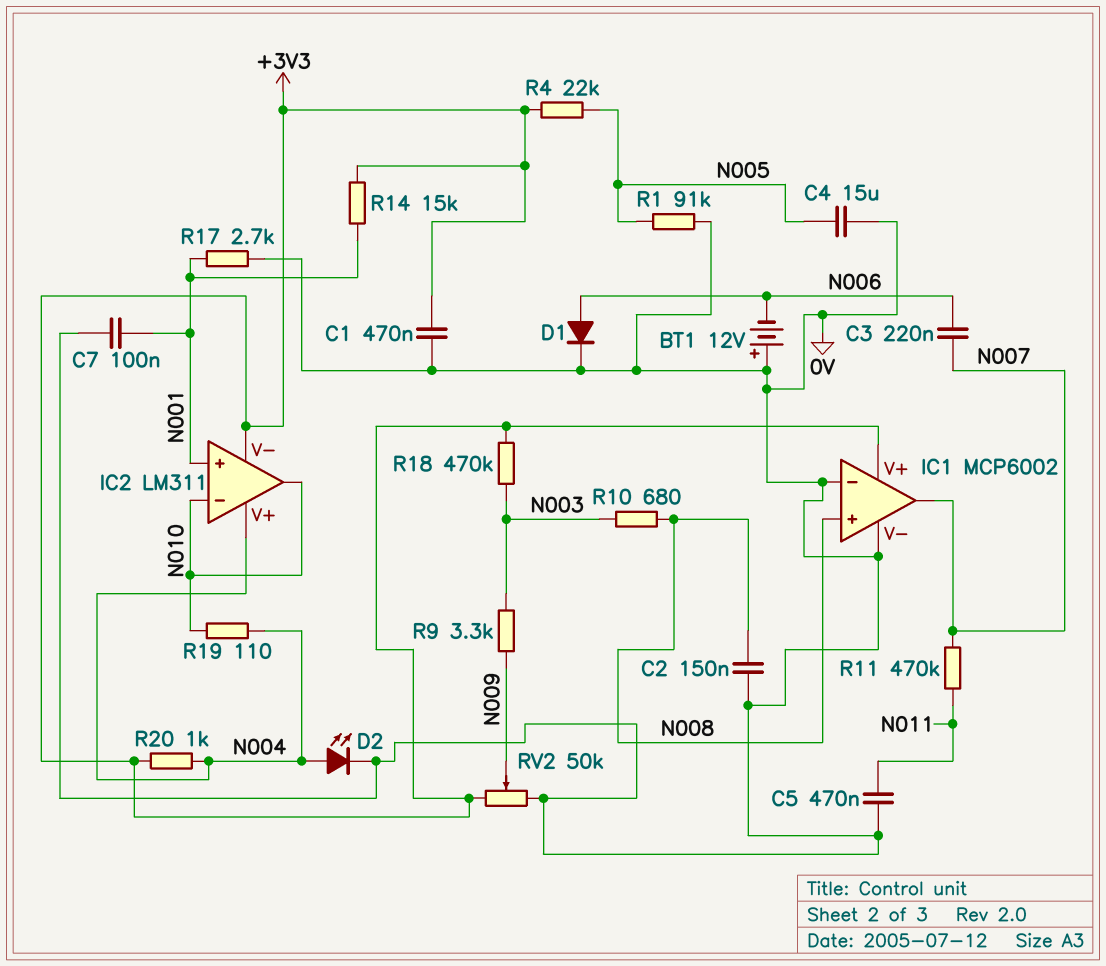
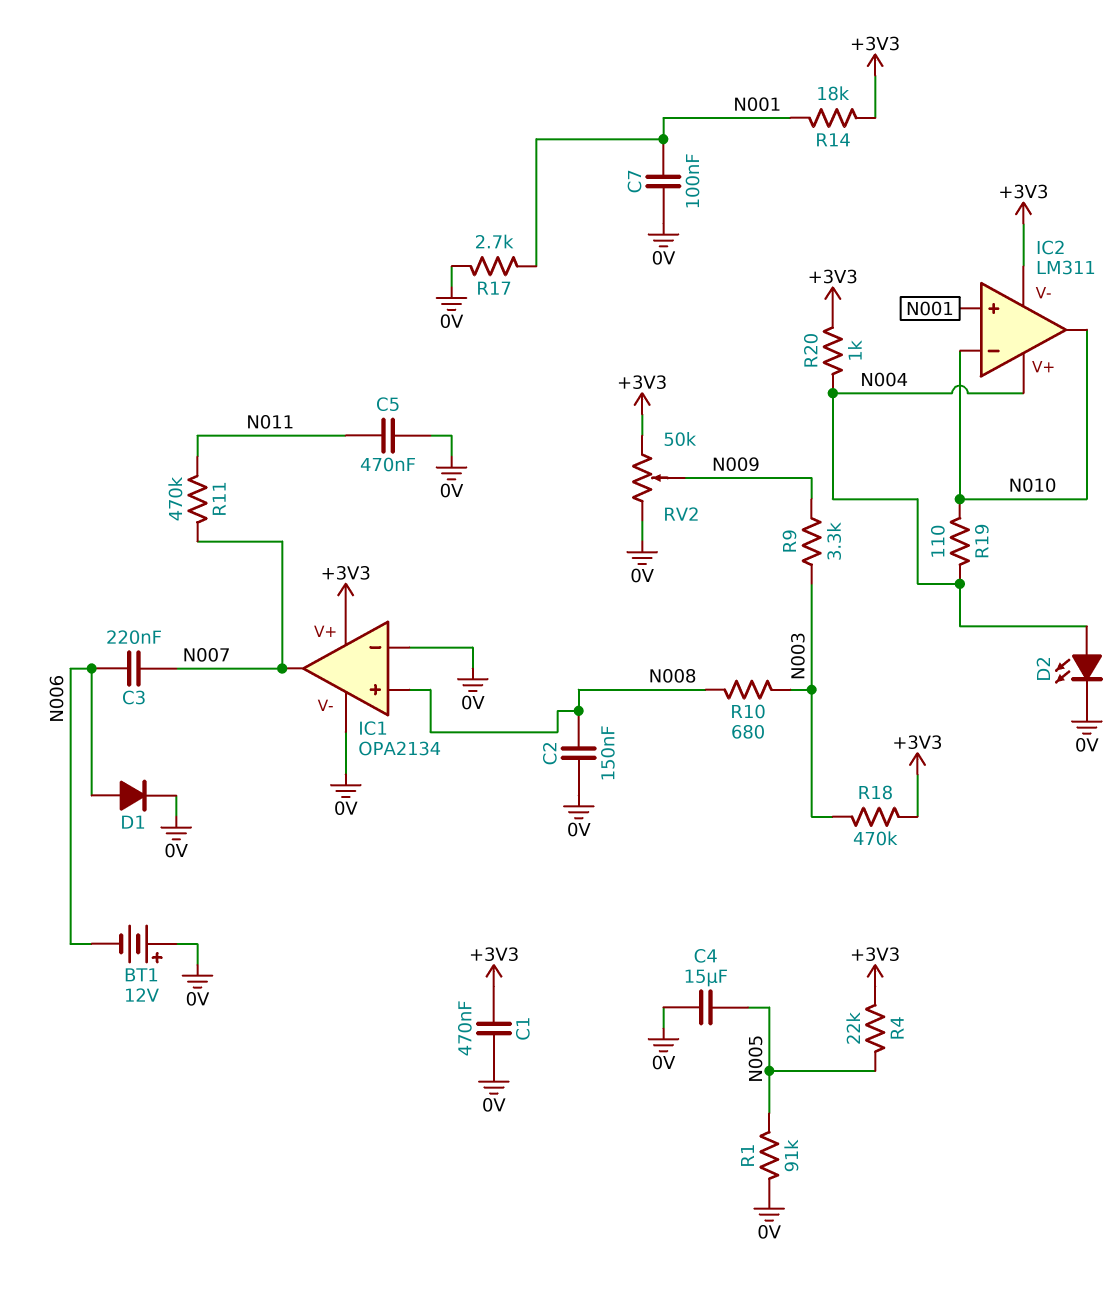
IC1: MCP6002 -> OPA2134
R14: 15k (+3V3, N001) -> 18k (+3V3, N001)

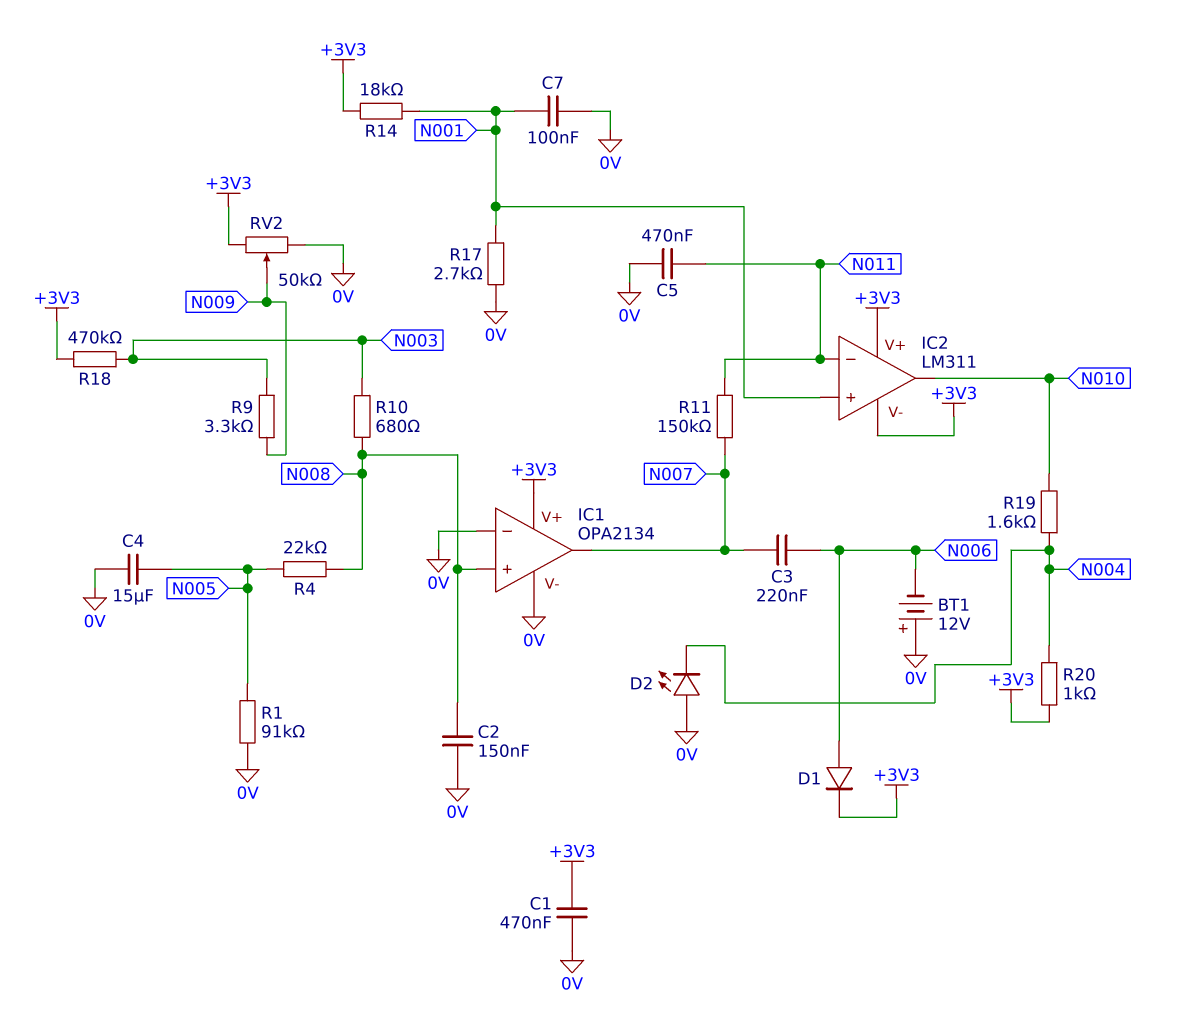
D1: diode (A N006, K 0V) -> diode (A N006, K +3V3)
D2: LED (A N004, K 0V) -> LED (A 0V, K N004)
IC2 pin V+: N004 -> +3V3
IC2 pin in-: N010 -> N011
R4: 22k (+3V3, N005) -> 22k (N005, N008)
R11: 470k (N007, N011) -> 150k (N007, N011)
R19: 110 (N004, N010) -> 1.6k (N004, N010)

